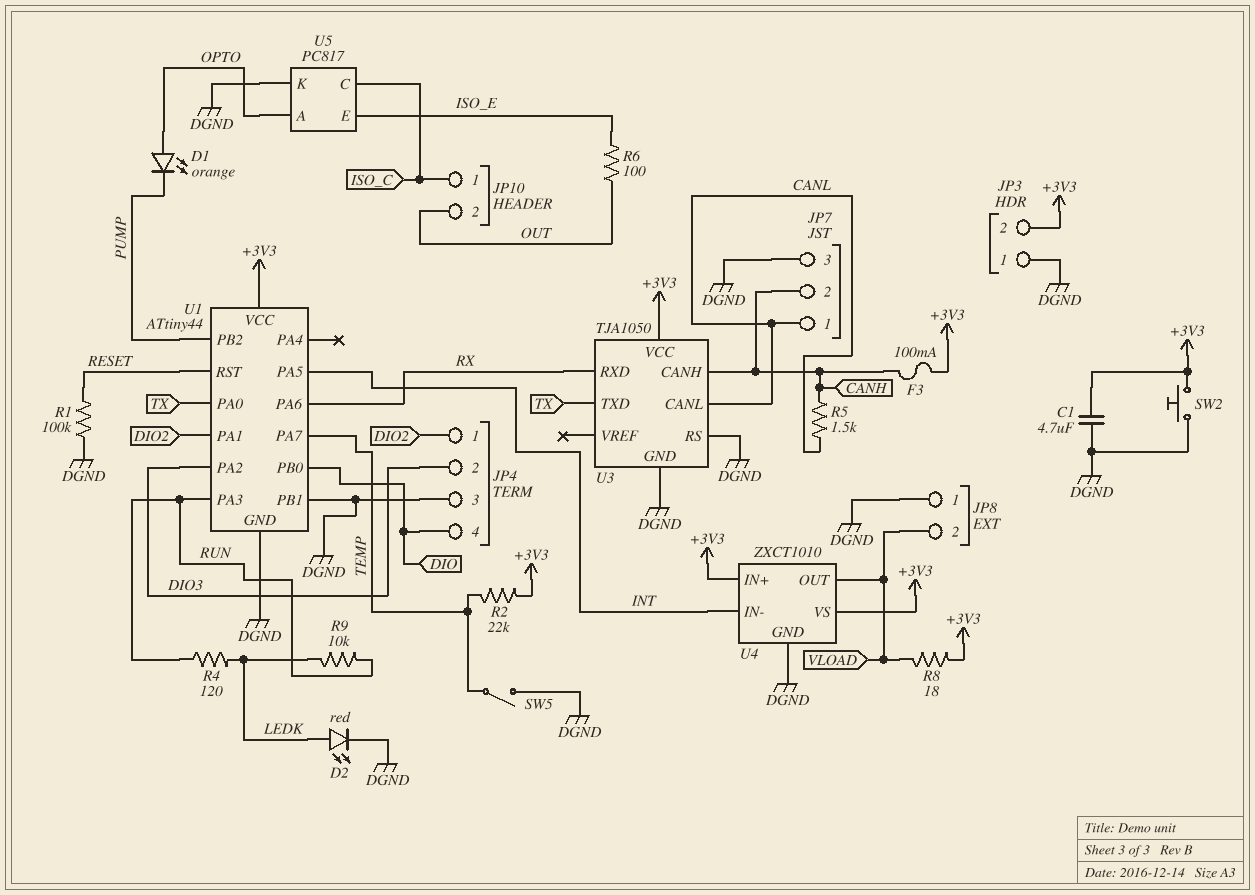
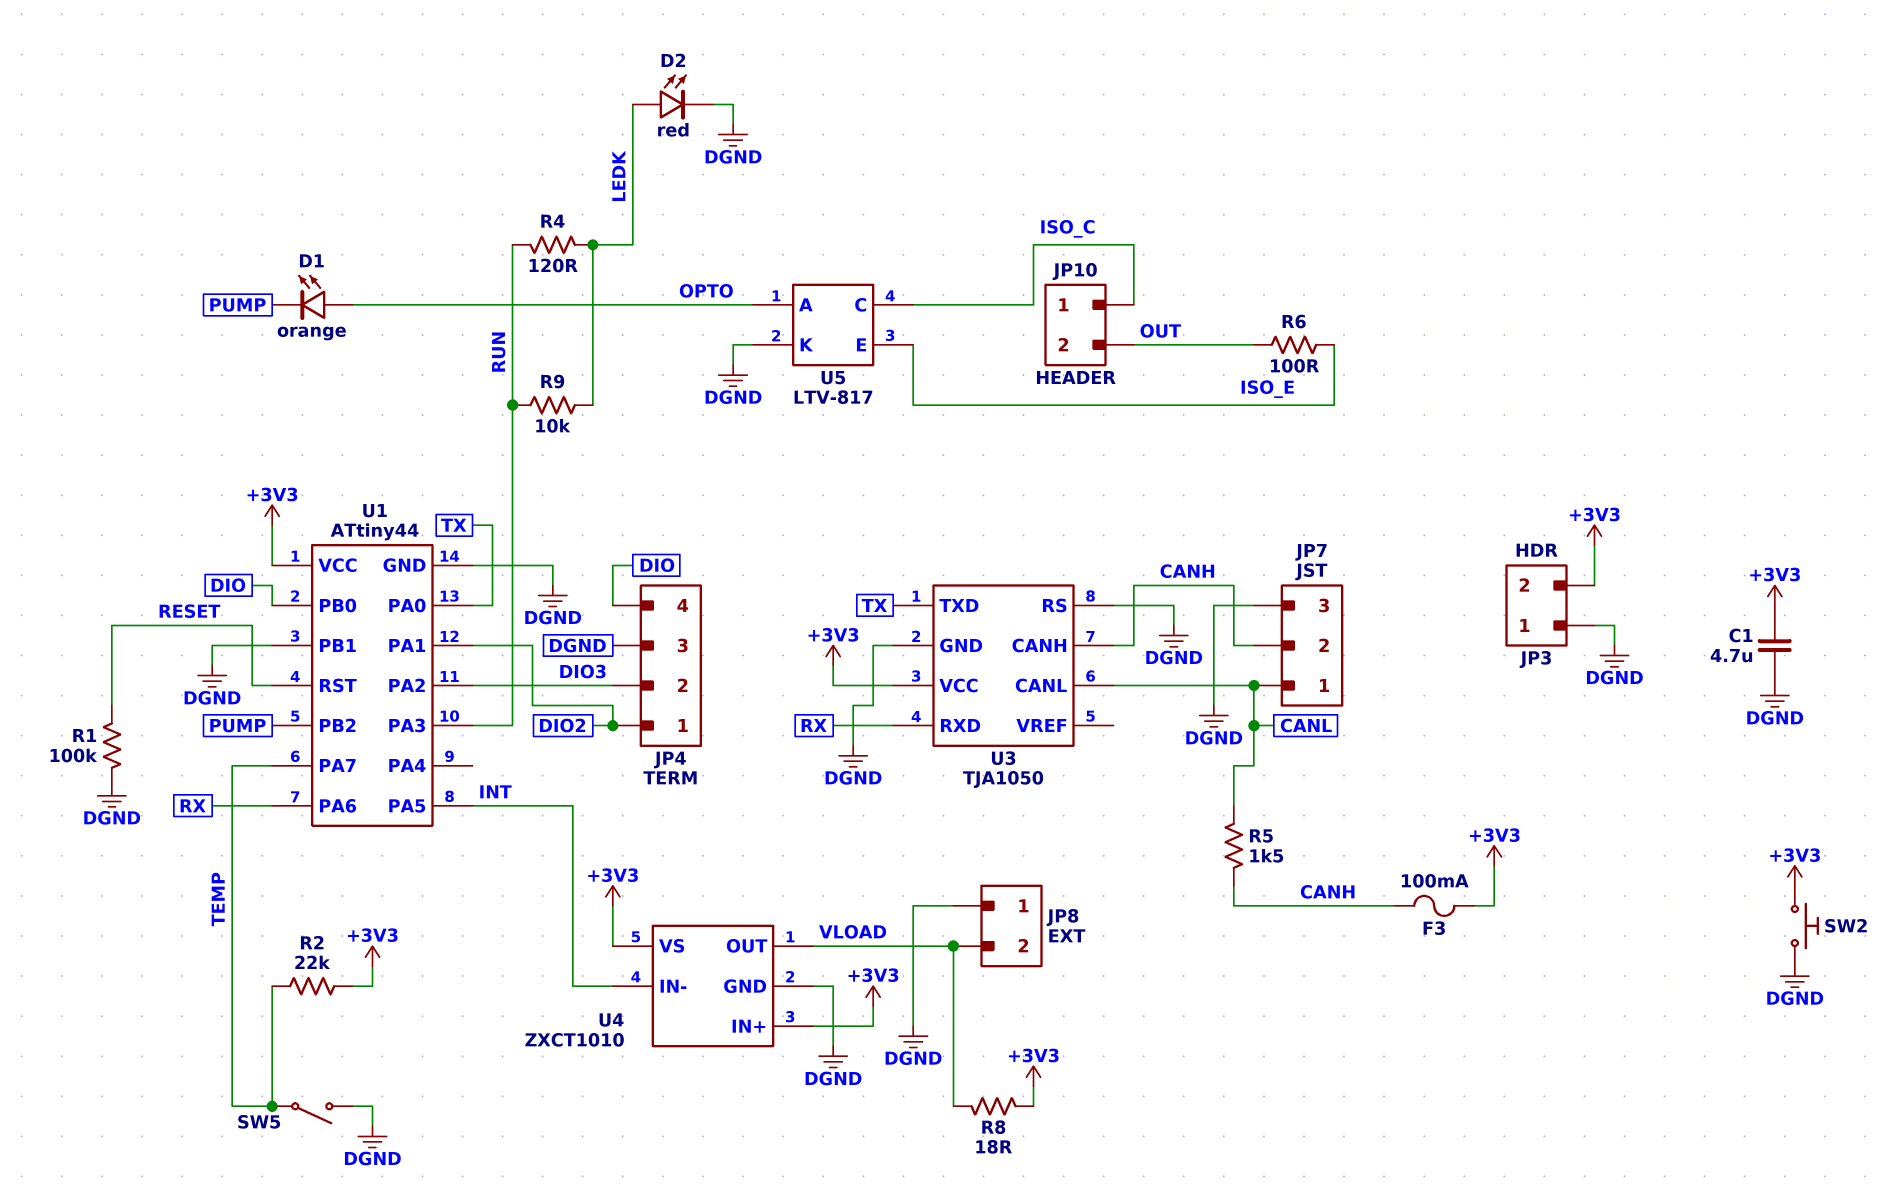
U5: PC817 -> LTV-817

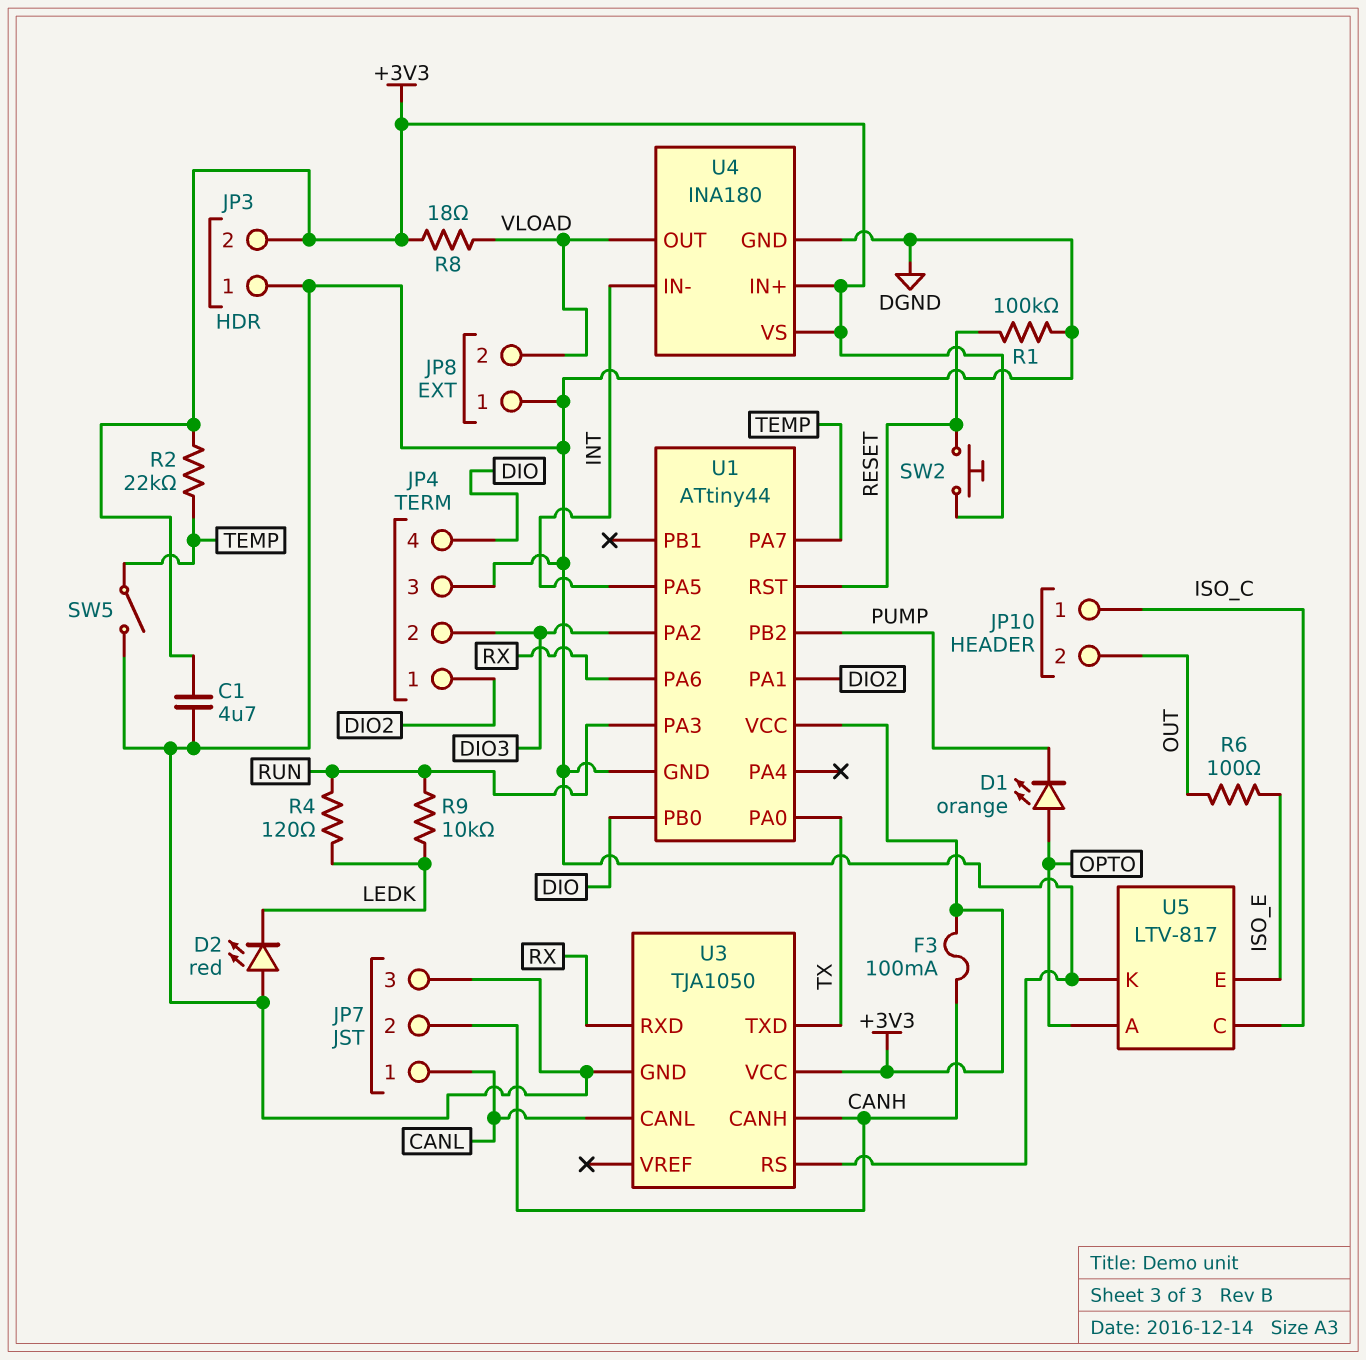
D2: LED red (A LEDK, K DGND) -> LED red (A DGND, K LEDK)
R5: 1.5k (CANH, CANL) -> none
SW2: button (+3V3, DGND) -> button (+3V3, RESET)
U1 pin PB1: DGND -> none
U4: ZXCT1010 -> INA180

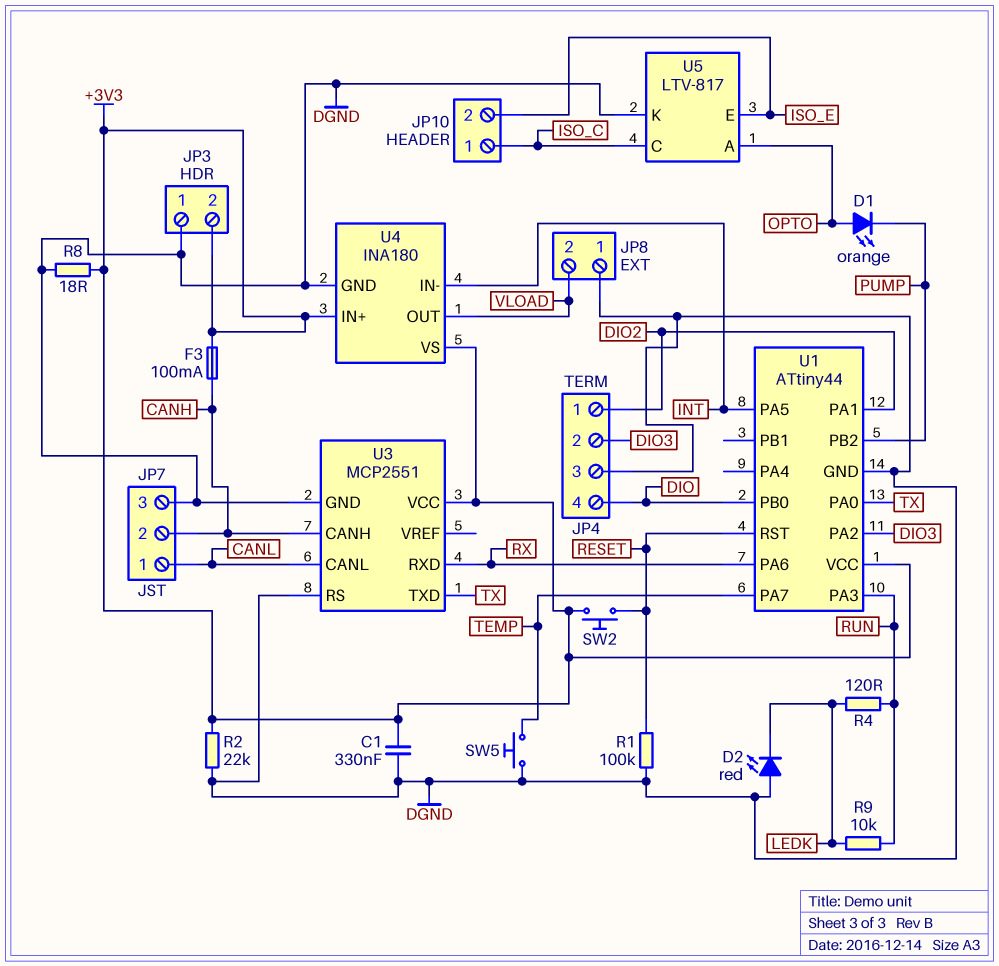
C1: 4.7uF (+3V3, DGND) -> 330nF (+3V3, DGND)
JP10 pin 2: OUT -> ISO_E
R2: 22k (+3V3, TEMP) -> 22k (+3V3, DGND)
R6: 100 (ISO_E, OUT) -> none
R8: 18 (+3V3, VLOAD) -> 18 (+3V3, DGND)
SW5: switch (DGND, TEMP) -> button (DGND, TEMP)
U3: TJA1050 -> MCP2551

